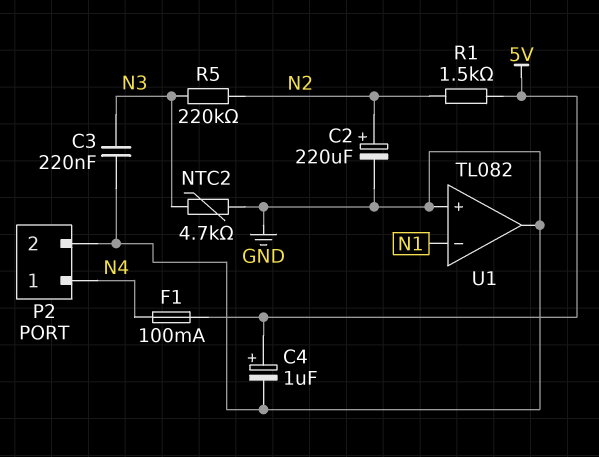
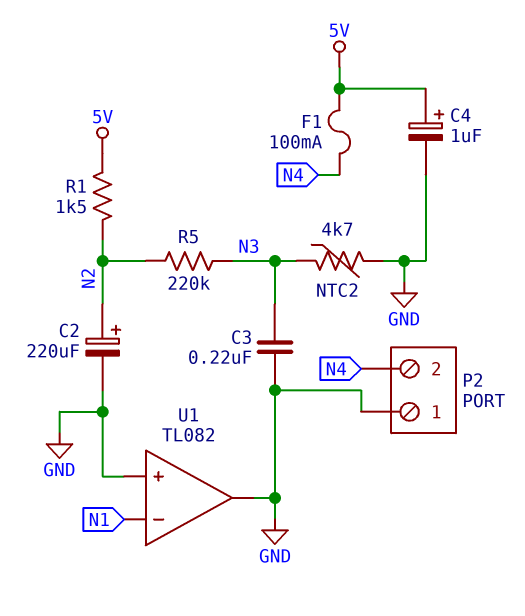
P2 pin 1: N4 -> GND
P2 pin 2: GND -> N4

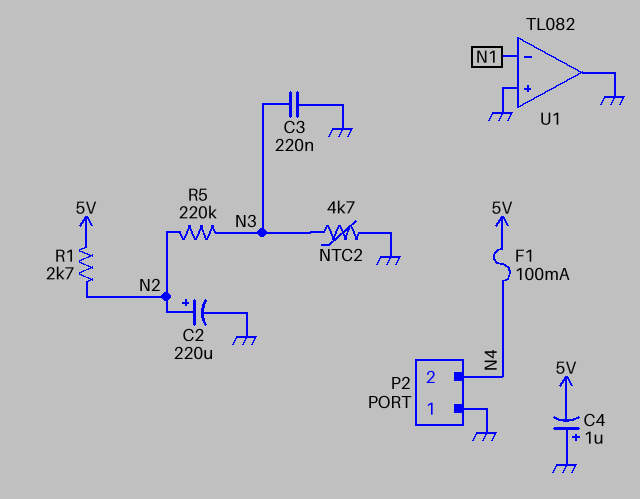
C4: 1uF (plus 5V, minus GND) -> 1uF (plus GND, minus 5V)
R1: 1.5k (5V, N2) -> 2.7k (5V, N2)

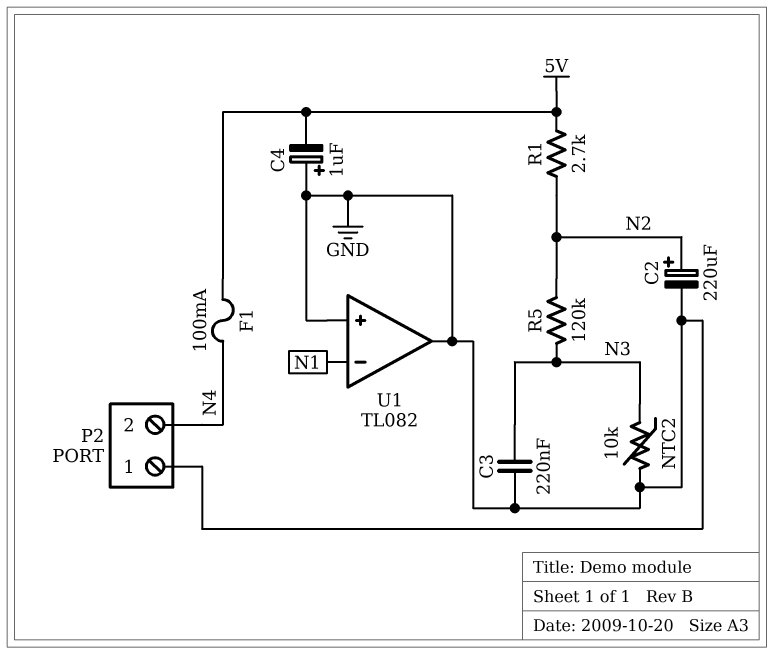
NTC2: 4.7k (GND, N3) -> 10k (GND, N3)
R5: 220k (N2, N3) -> 120k (N2, N3)

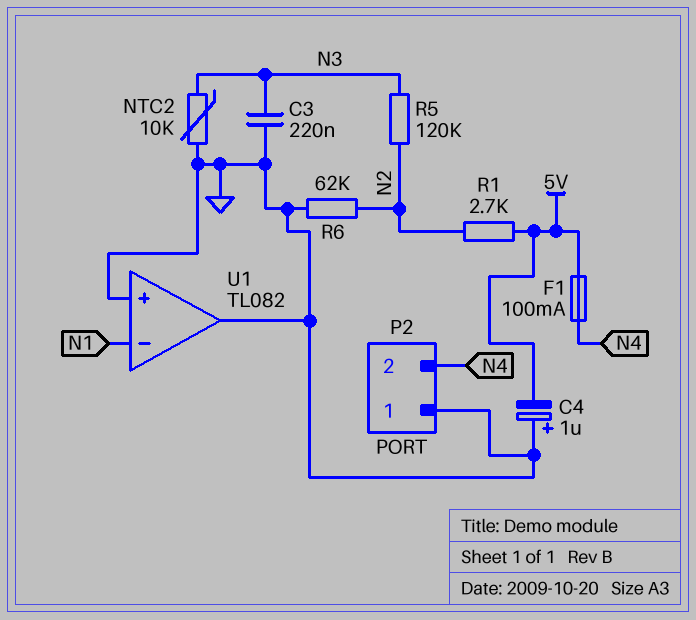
C2: 220uF (plus N2, minus GND) -> none
R6: none -> 62k (GND, N2)

